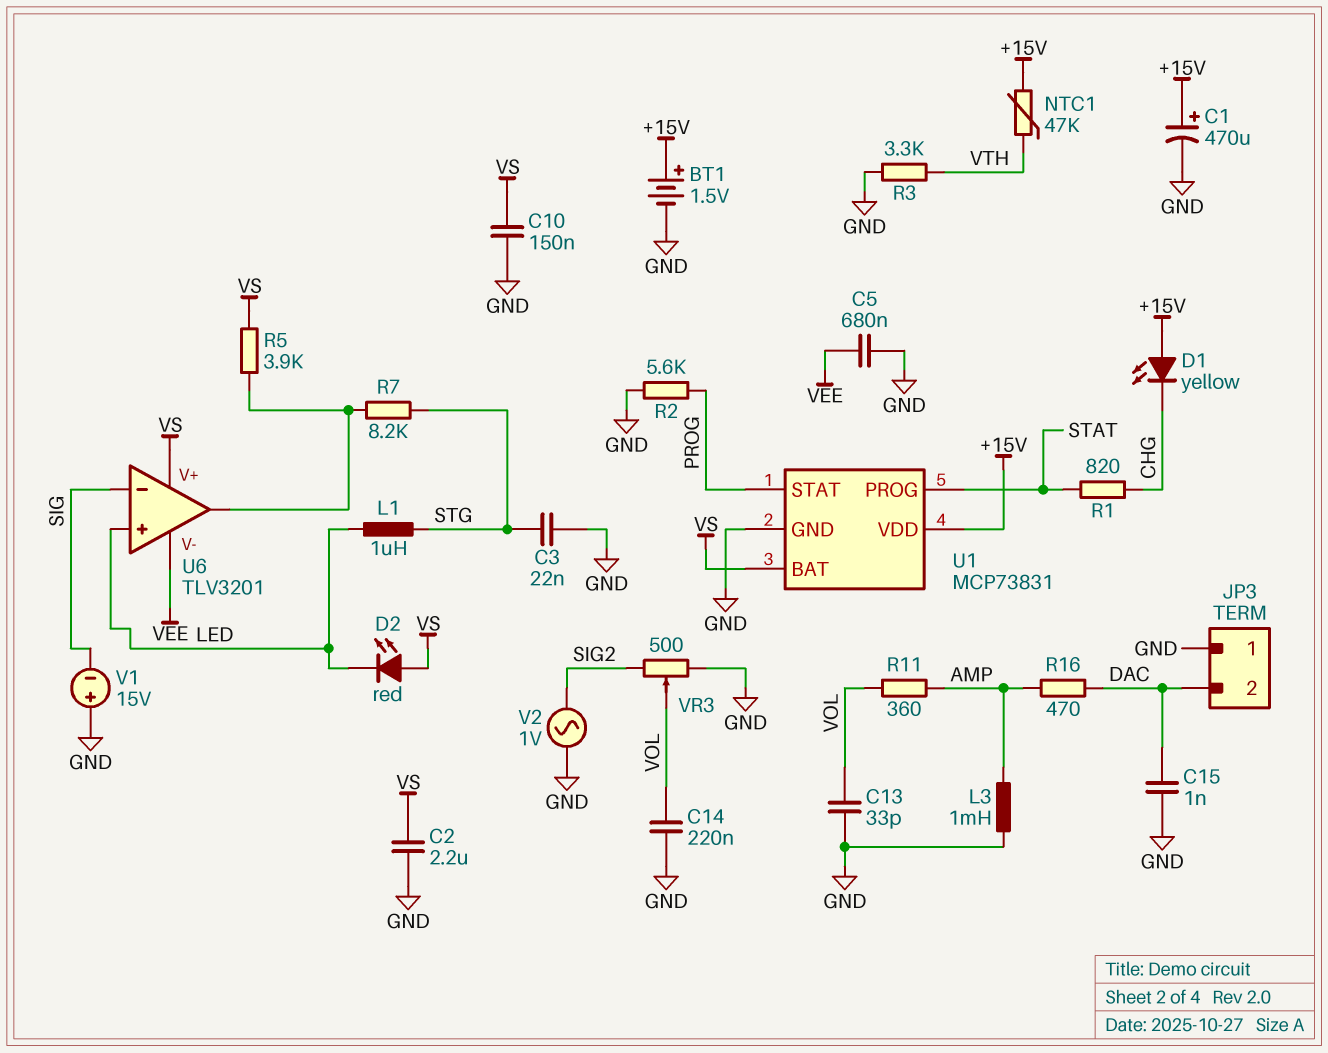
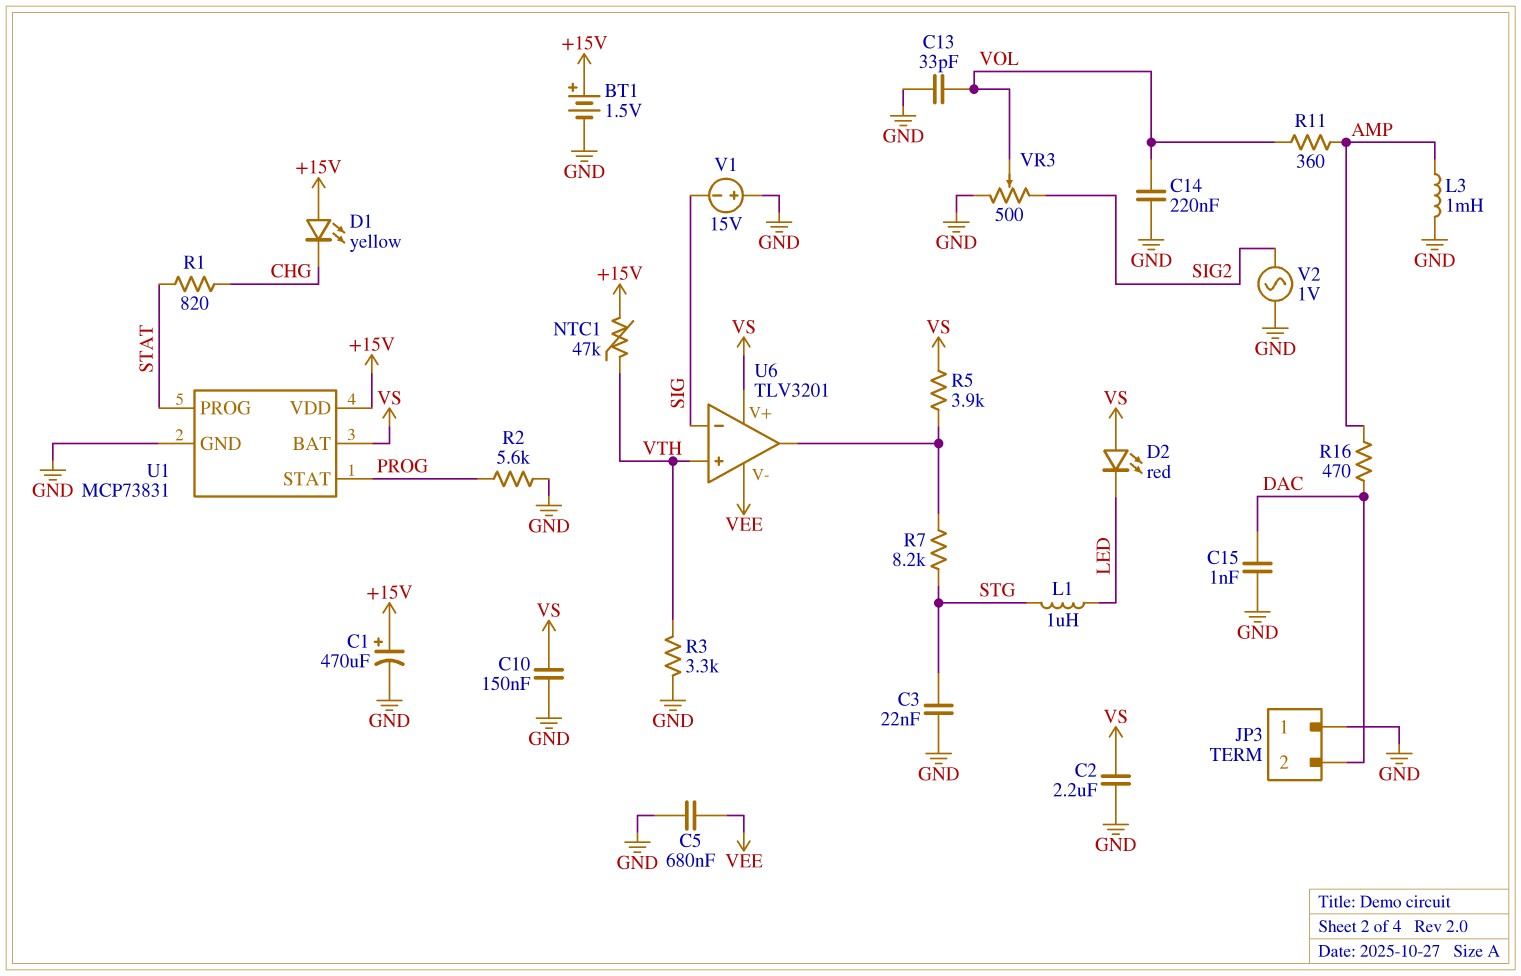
U6 pin in+: LED -> VTH

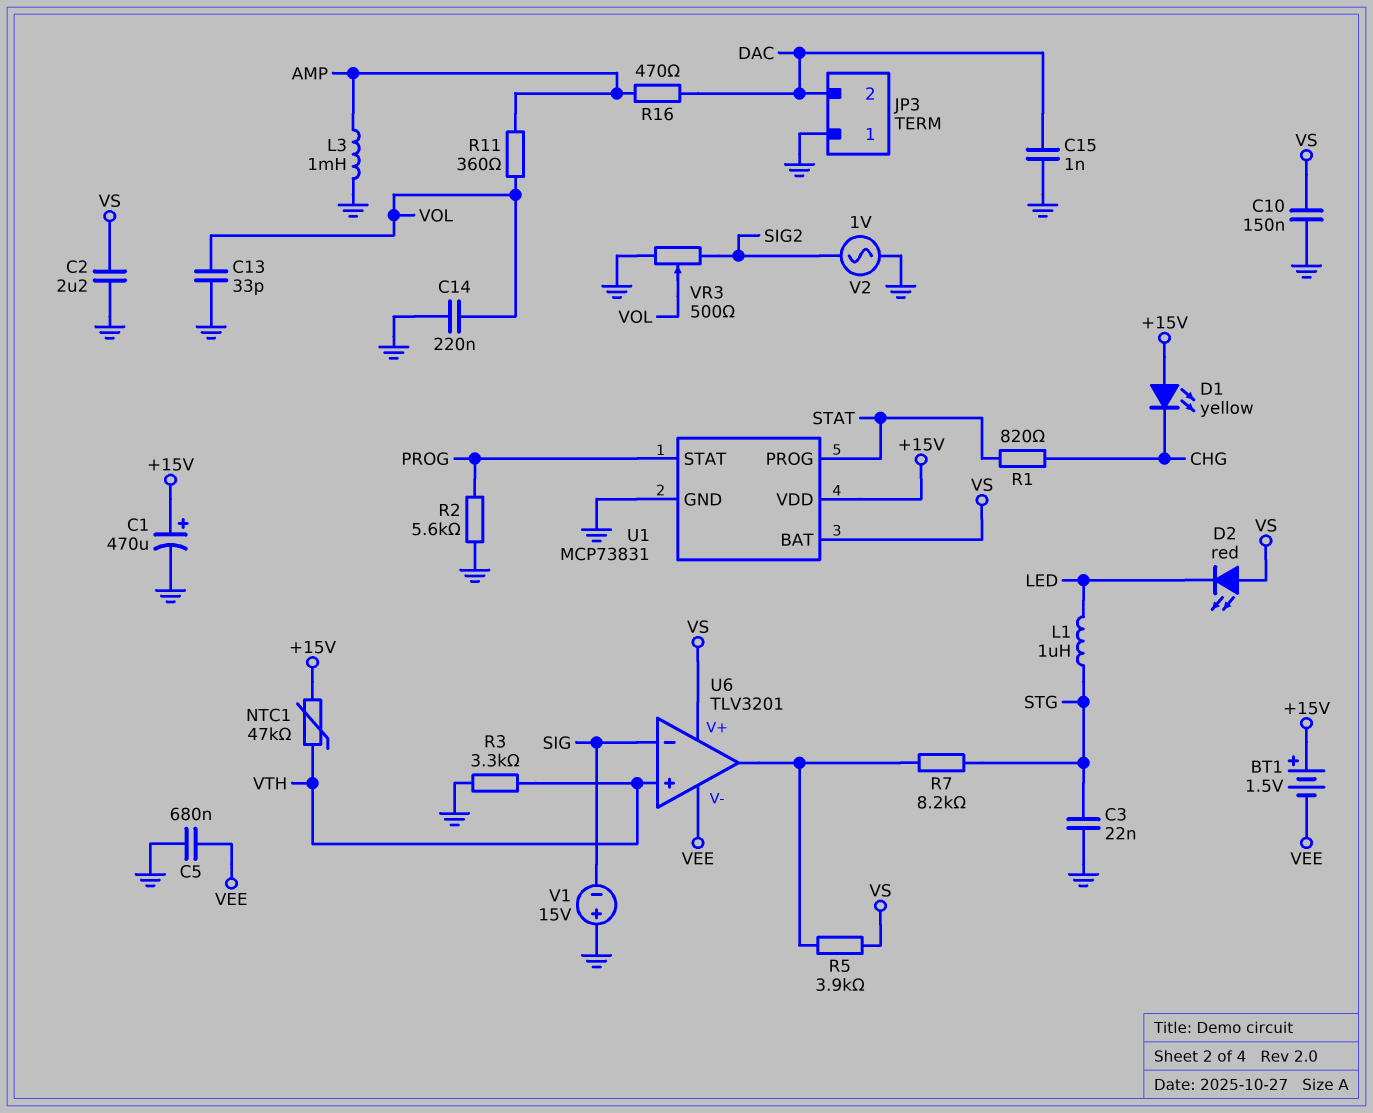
BT1: 1.5V (plus +15V, minus GND) -> 1.5V (plus +15V, minus VEE)

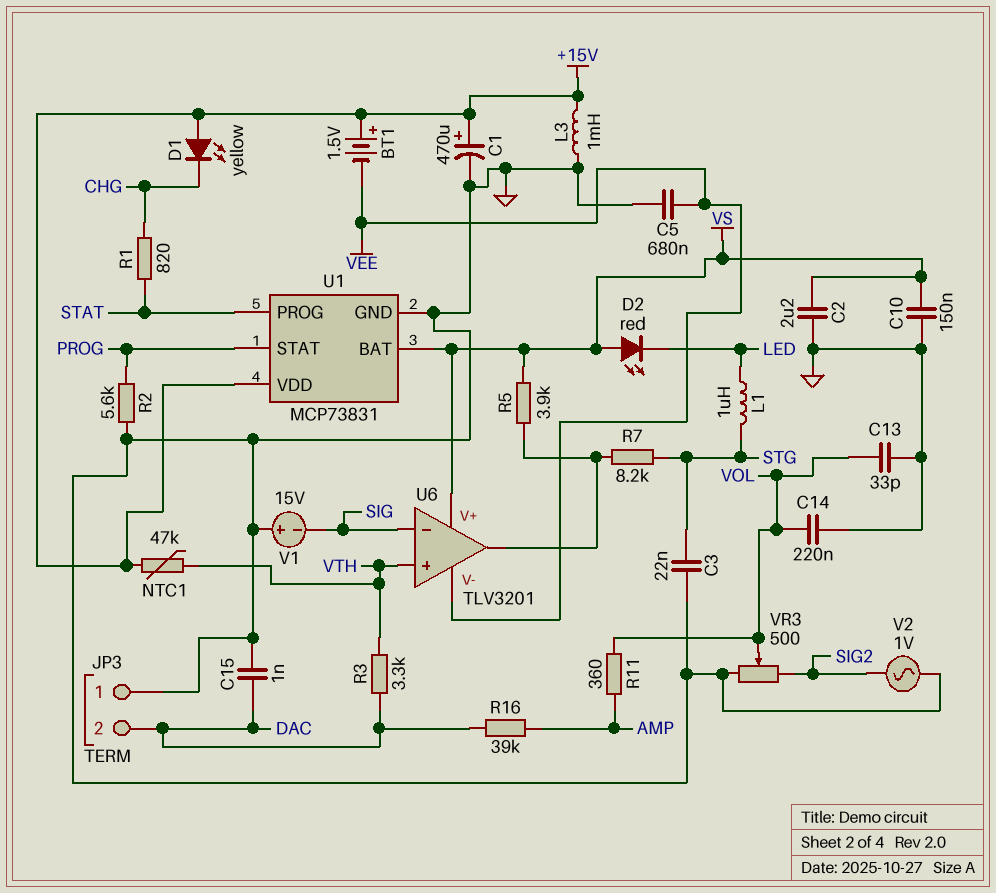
L3: 1mH (AMP, GND) -> 1mH (+15V, GND)
R3: 3.3k (GND, VTH) -> 3.3k (DAC, VTH)
R16: 470 (AMP, DAC) -> 39k (AMP, DAC)

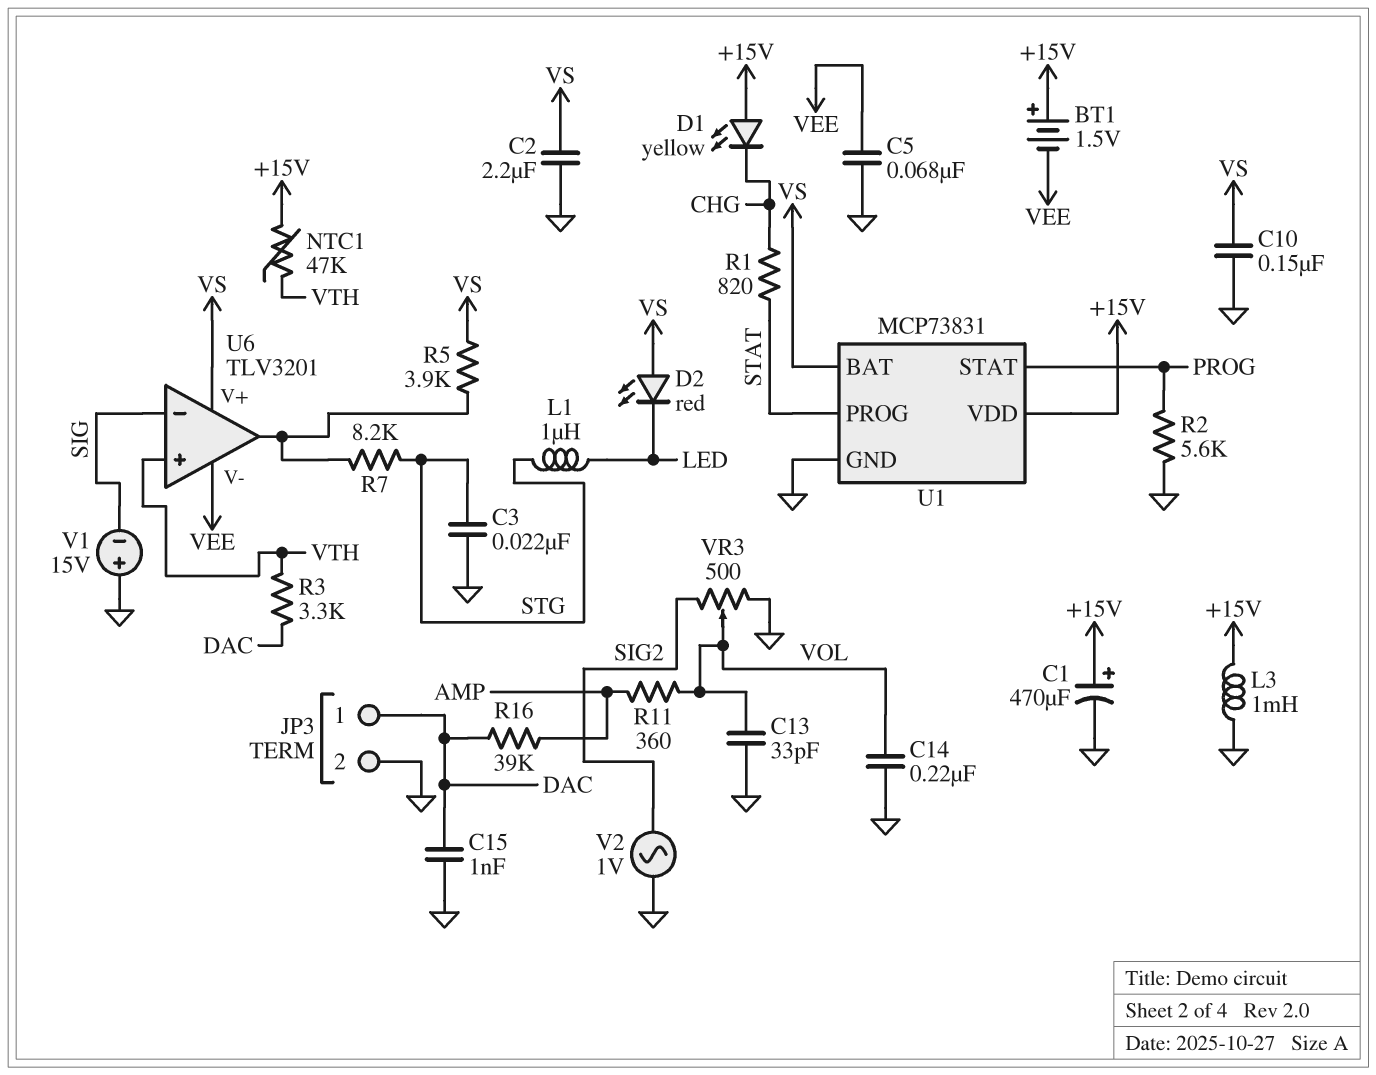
C5: 680nF (GND, VEE) -> 68nF (GND, VEE)
JP3 pin 1: GND -> DAC
JP3 pin 2: DAC -> GND

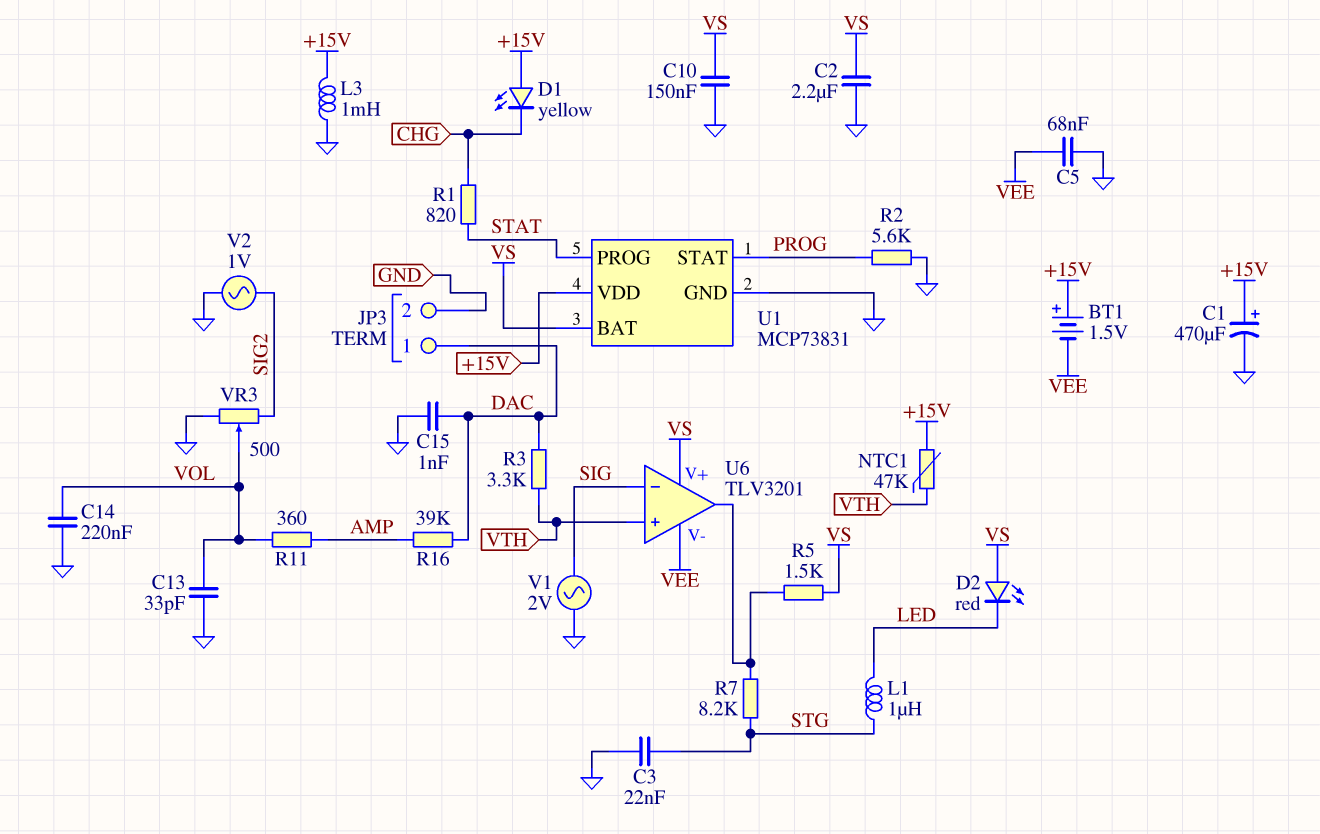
R5: 3.9k (U6/out, VS) -> 1.5k (U6/out, VS)
V1: 15V (plus GND, minus SIG) -> AC 2V (GND, SIG)

